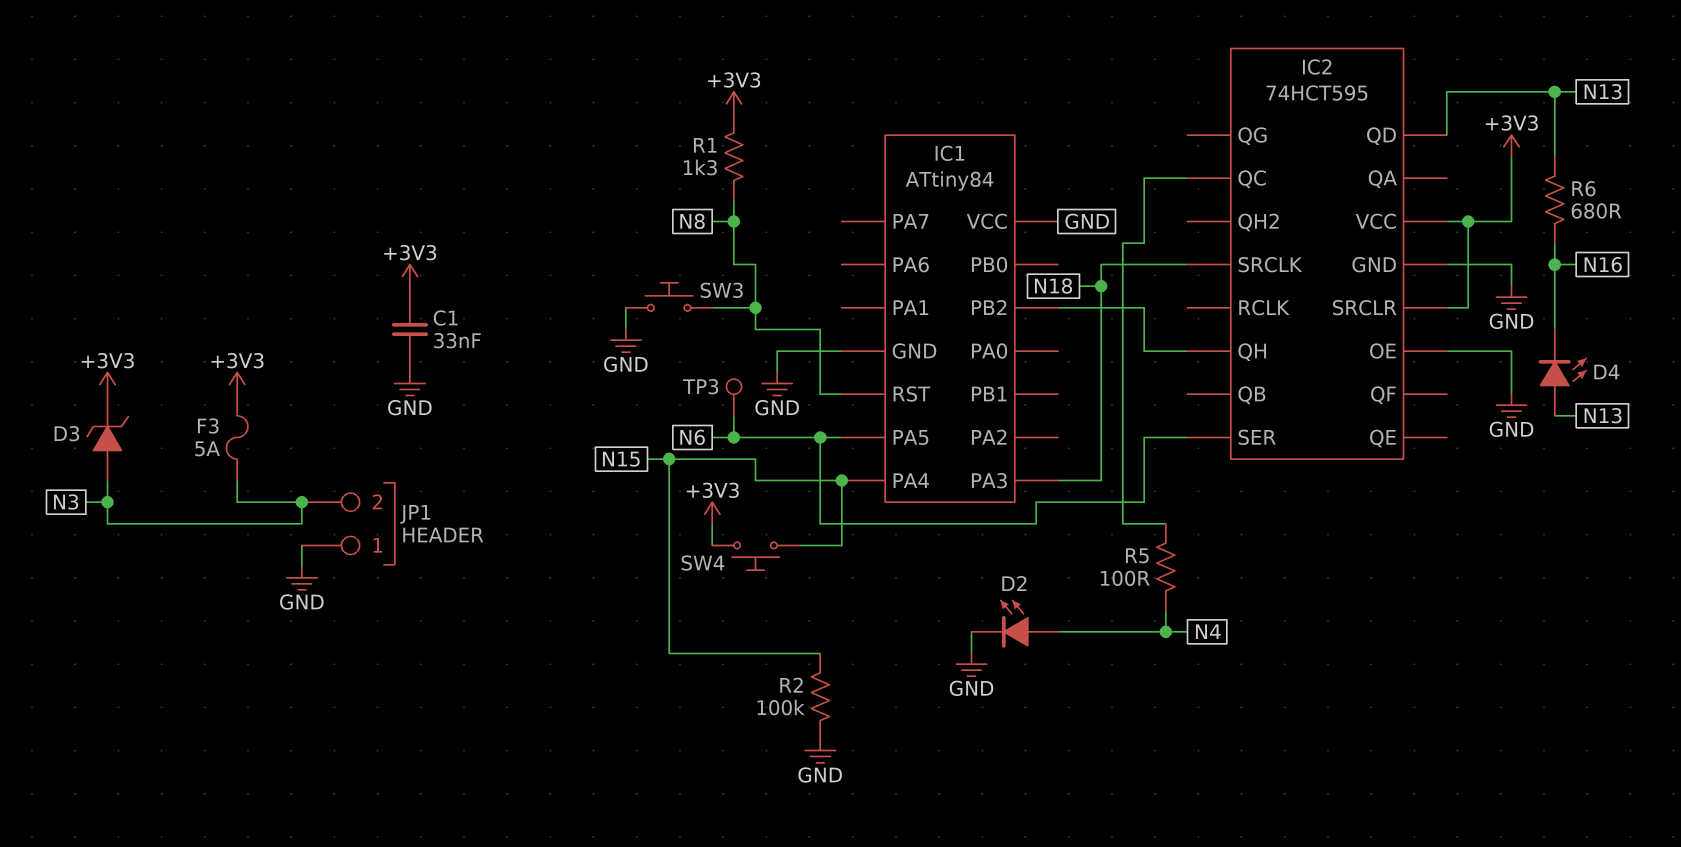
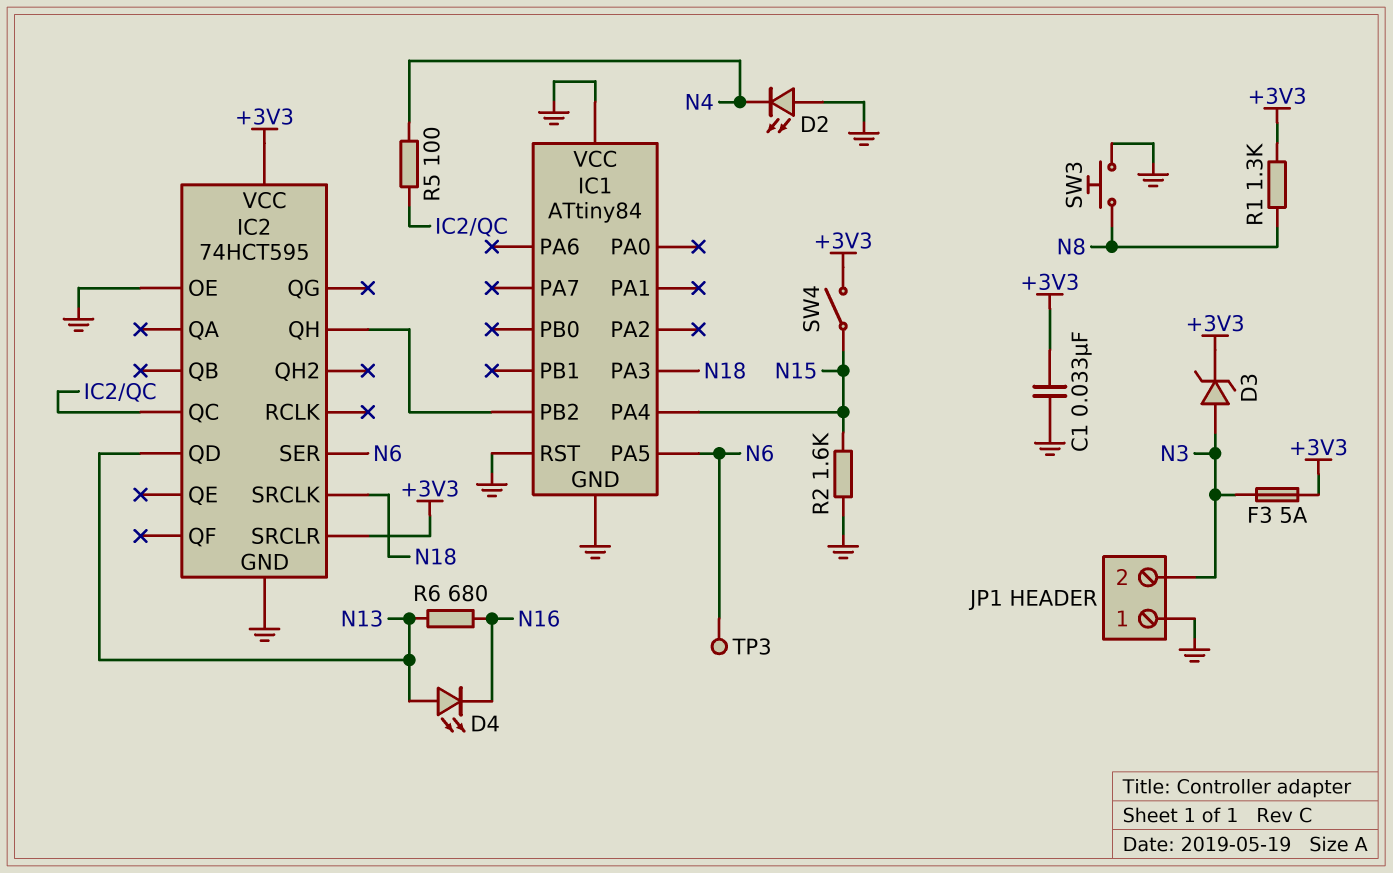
D2: LED (A N4, K GND) -> LED (A GND, K N4)
IC1 pin RST: N8 -> GND
R2: 100k (GND, N15) -> 1.6k (GND, N15)
SW4: button (+3V3, N15) -> switch (+3V3, N15)

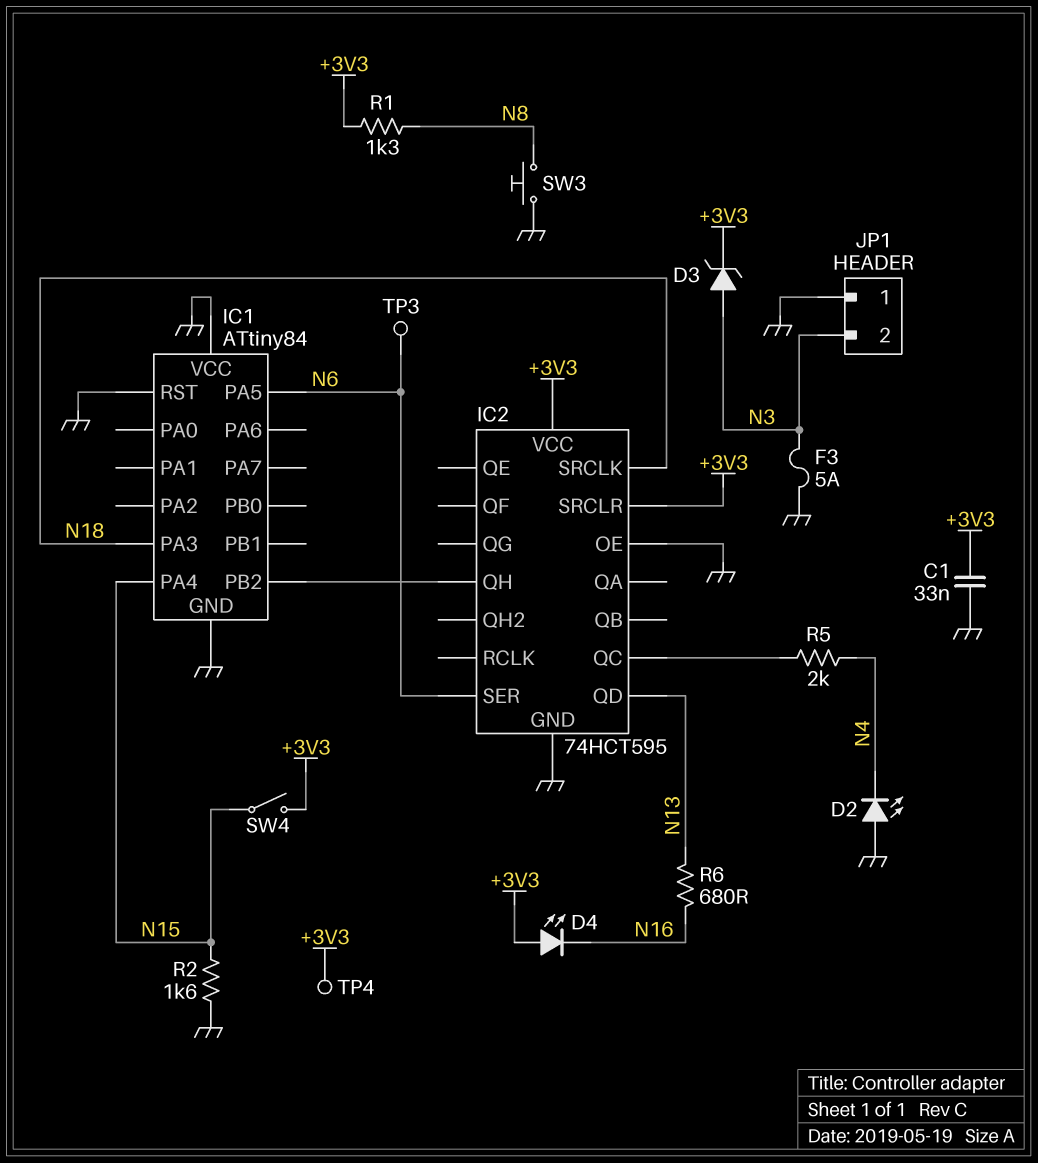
D4: LED (A N13, K N16) -> LED (A +3V3, K N16)
F3: 5A (+3V3, N3) -> 5A (GND, N3)
R5: 100 (IC2/QC, N4) -> 2k (IC2/QC, N4)
TP4: none -> test point (+3V3)

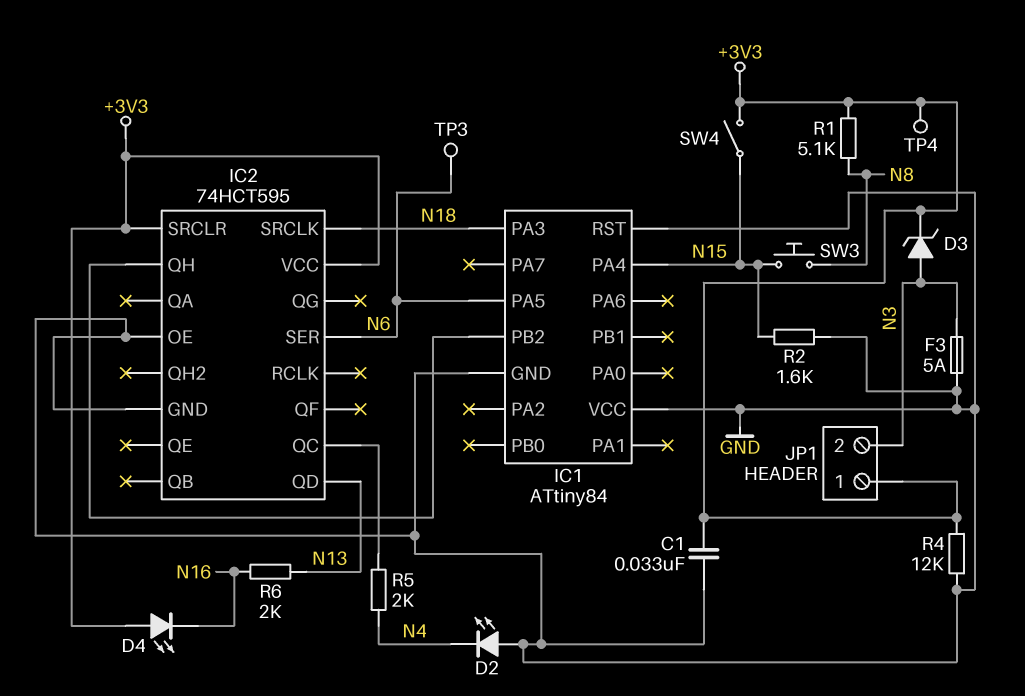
JP1 pin 1: GND -> +3V3
R1: 1.3k (+3V3, N8) -> 5.1k (+3V3, N8)
R4: none -> 12k (+3V3, GND)
R6: 680 (N13, N16) -> 2k (N13, N16)
SW3: button (GND, N8) -> button (N8, N15)

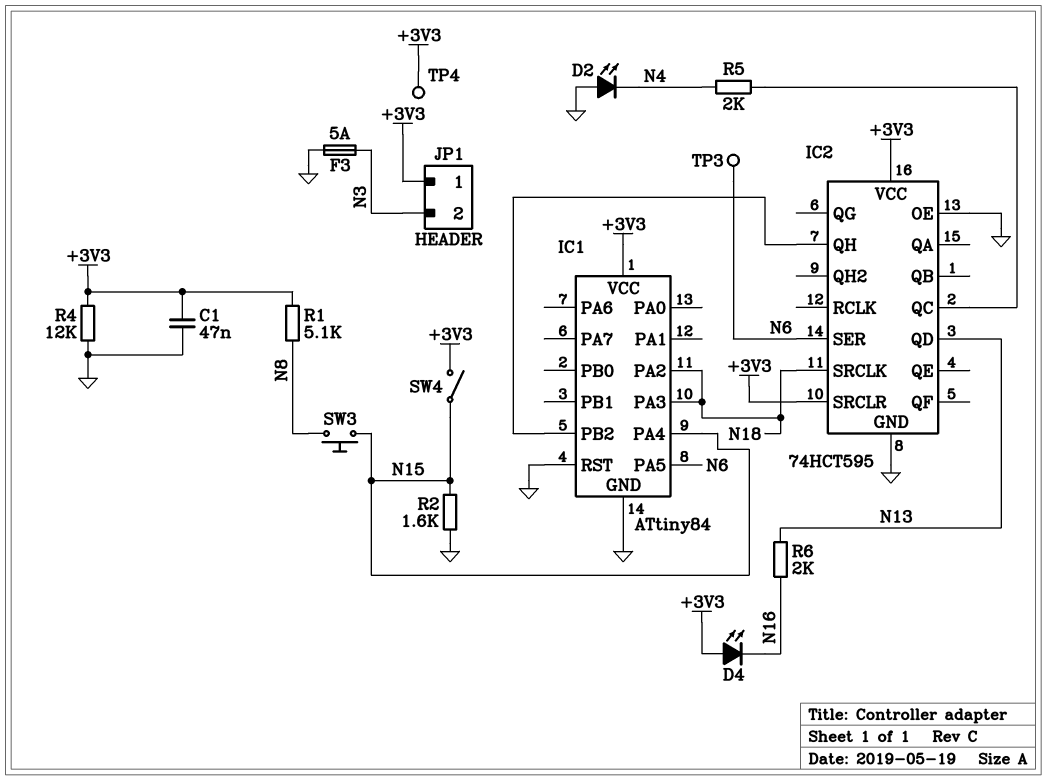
C1: 33nF (+3V3, GND) -> 47nF (+3V3, GND)
D3: zener (A N3, K +3V3) -> none
IC1 pin PA2: none -> N18
IC1 pin VCC: GND -> +3V3

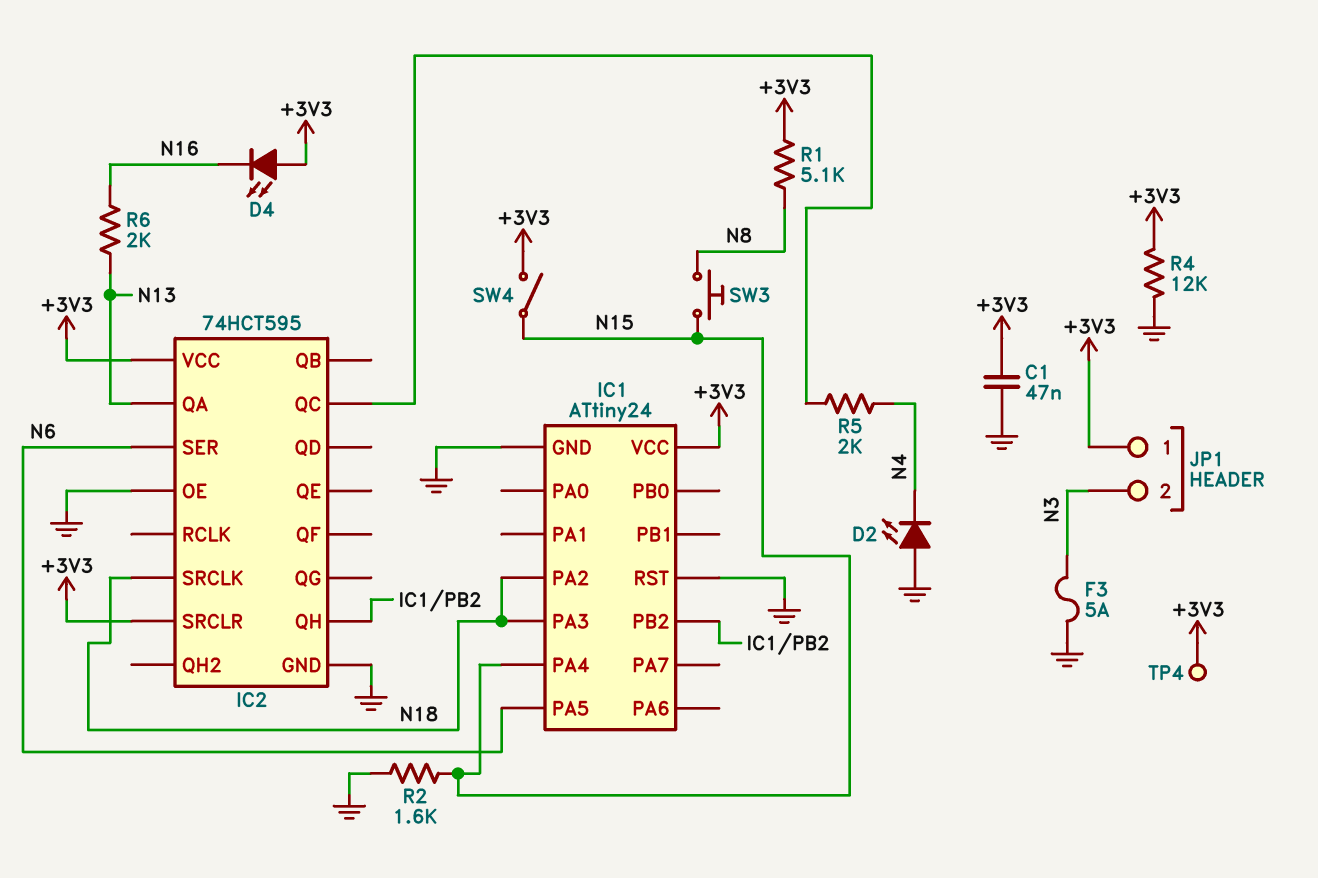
IC1: ATtiny84 -> ATtiny24
IC2 pin QA: none -> N13
IC2 pin QD: N13 -> none
TP3: test point (N6) -> none

